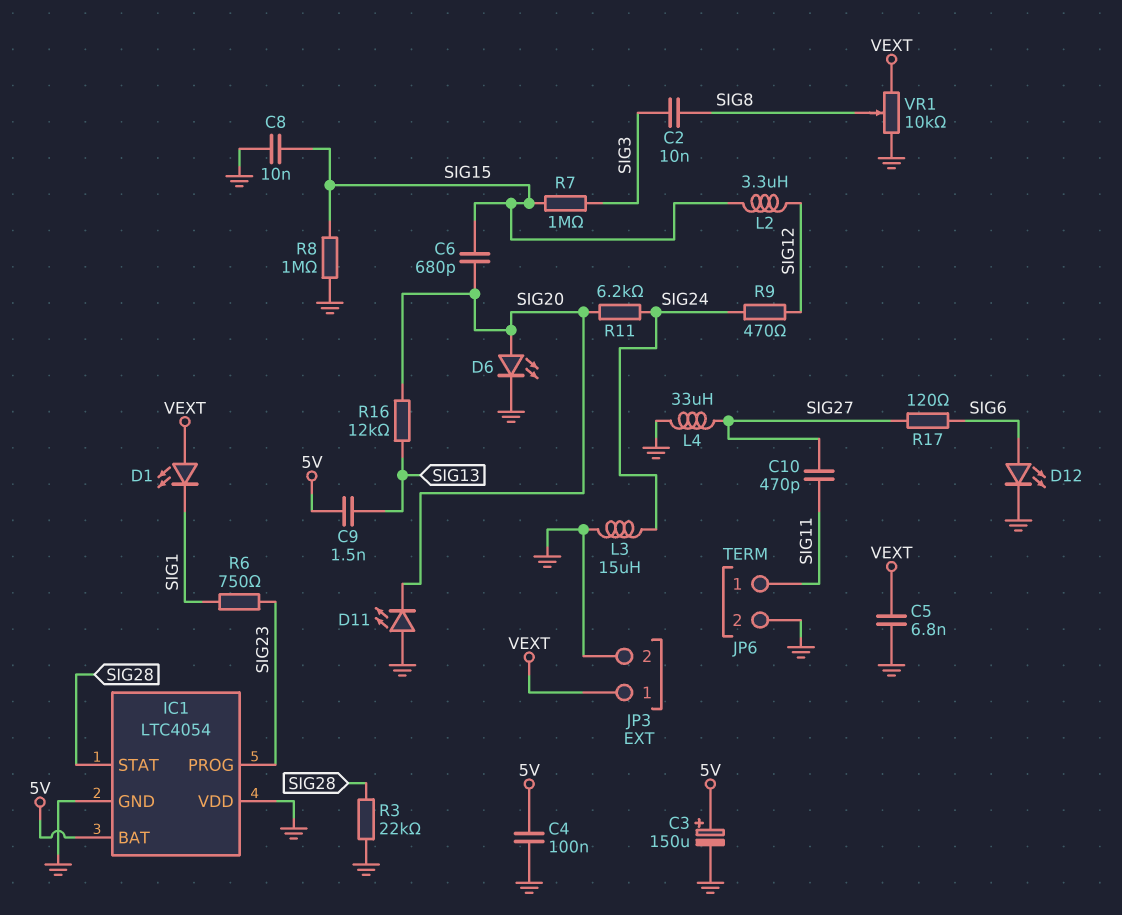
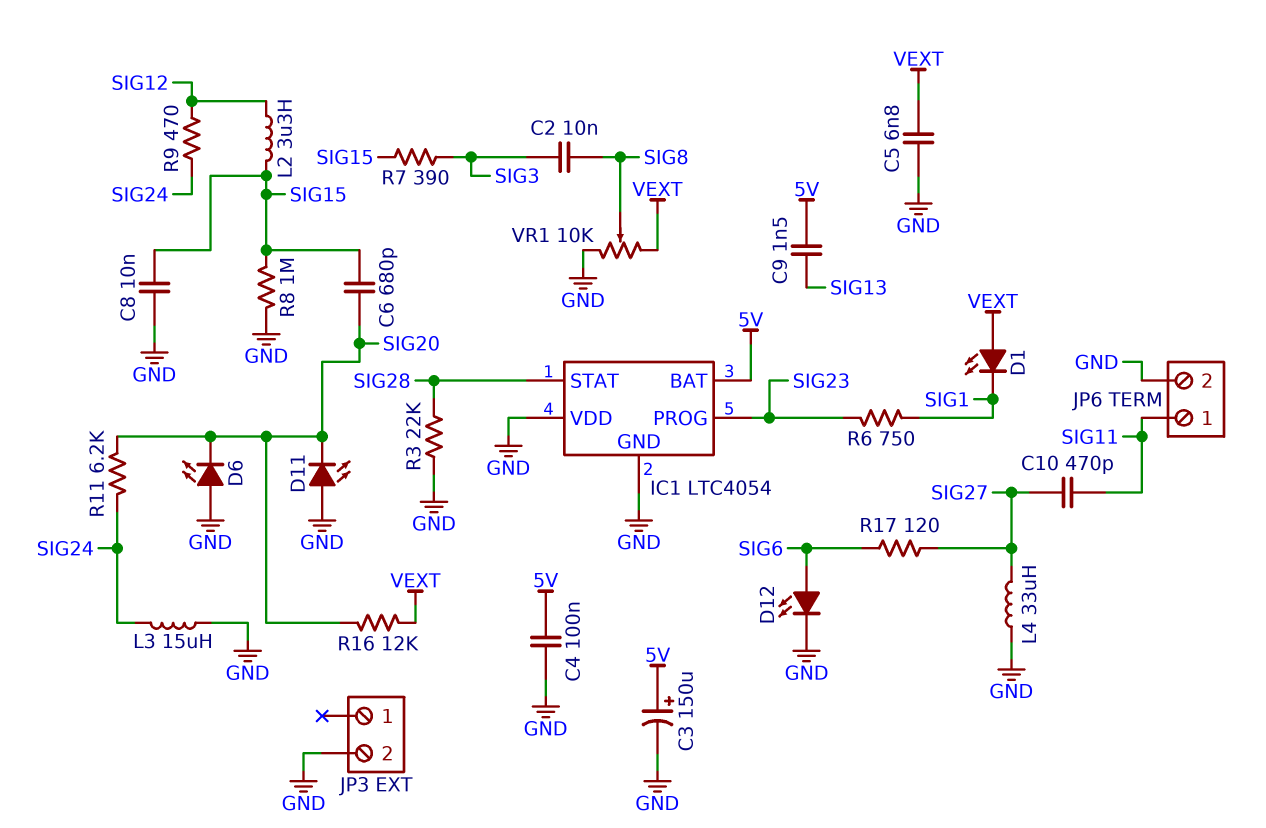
D6: LED (A SIG20, K GND) -> LED (A GND, K SIG20)
JP3 pin 1: VEXT -> none
R7: 1M (SIG3, SIG15) -> 390 (SIG3, SIG15)
R16: 12k (SIG13, SIG20) -> 12k (SIG20, VEXT)

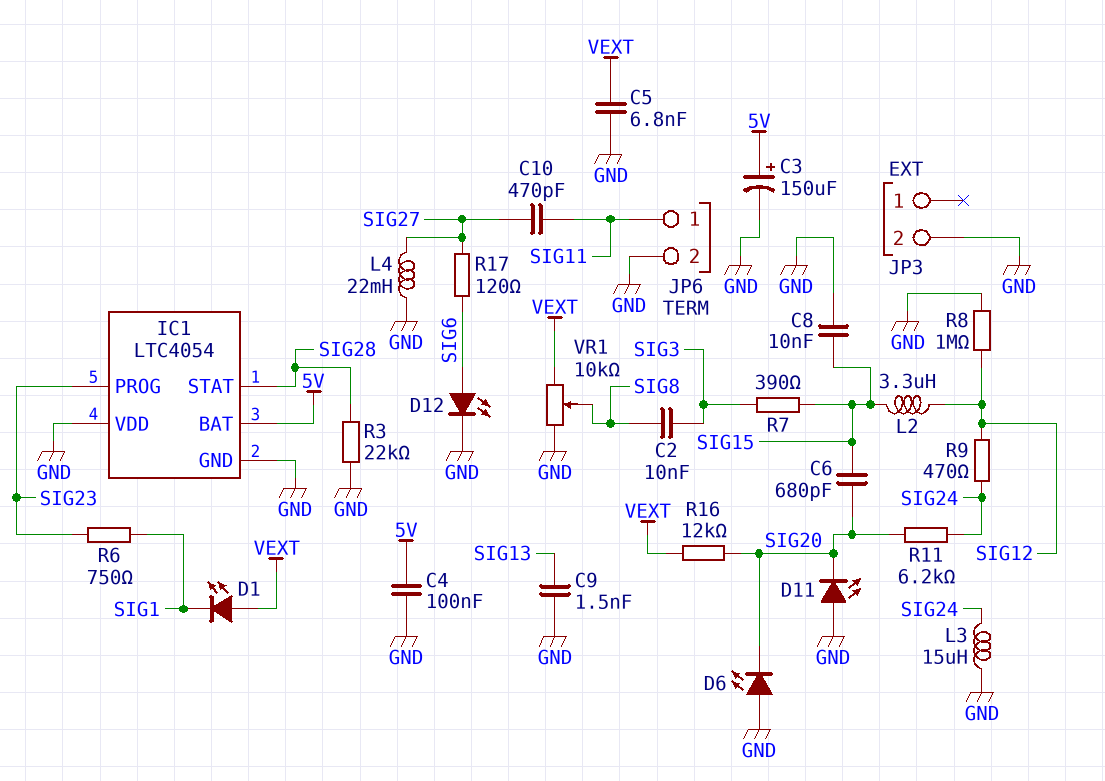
C9: 1.5nF (5V, SIG13) -> 1.5nF (GND, SIG13)
L4: 33uH (GND, SIG27) -> 22mH (GND, SIG27)
R8: 1M (GND, SIG15) -> 1M (GND, SIG12)

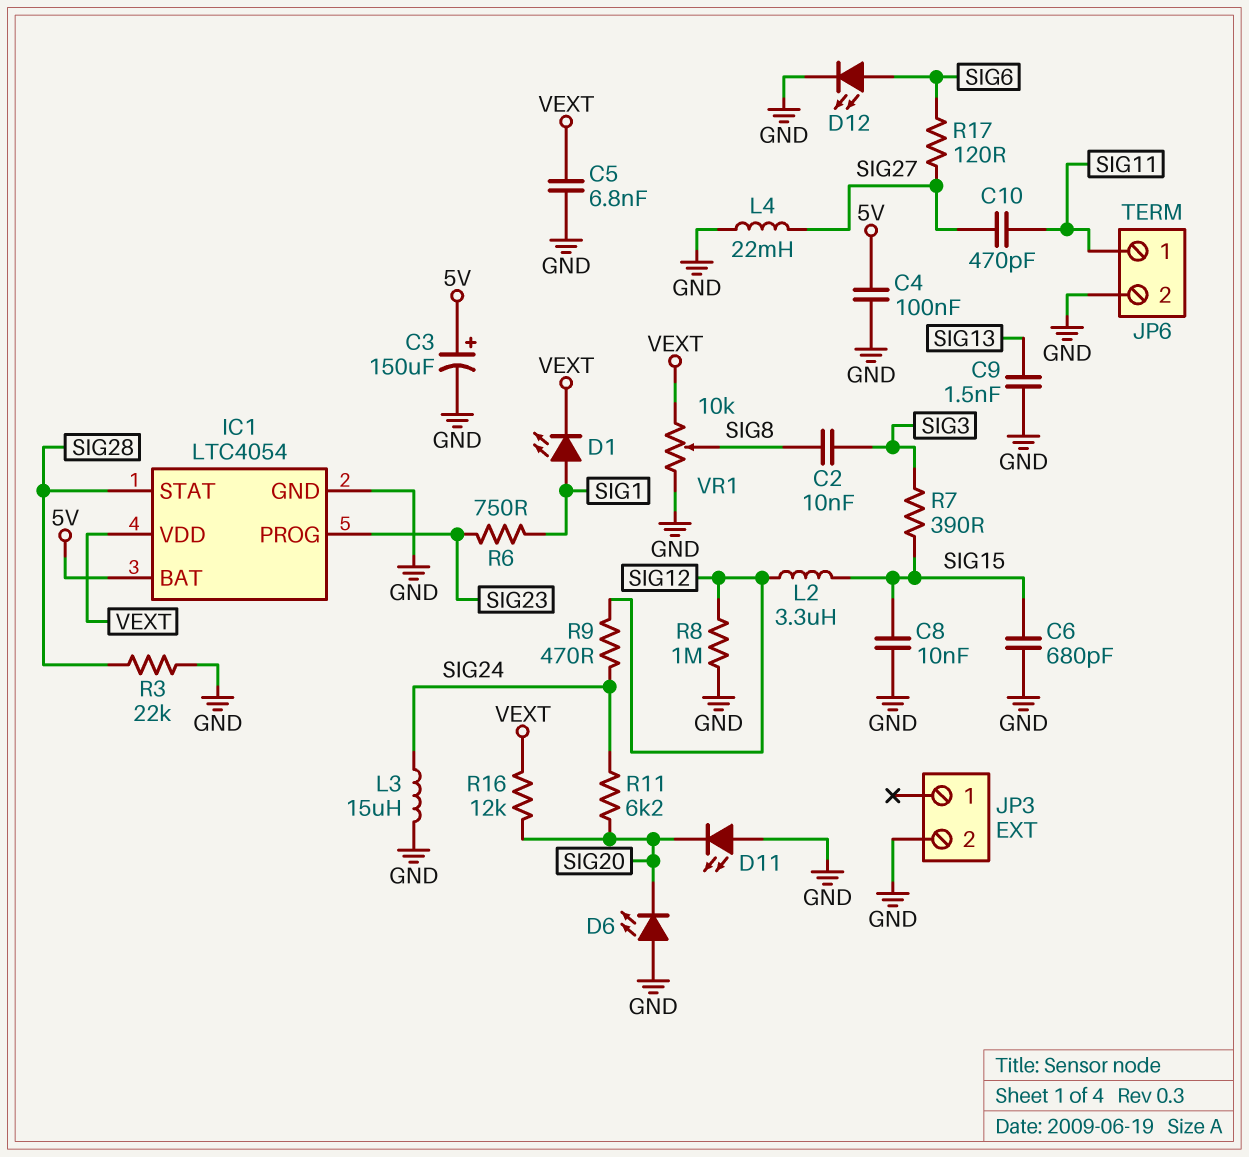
C6: 680pF (SIG15, SIG20) -> 680pF (GND, SIG15)
D1: LED (A VEXT, K SIG1) -> LED (A SIG1, K VEXT)
IC1 pin VDD: GND -> VEXT

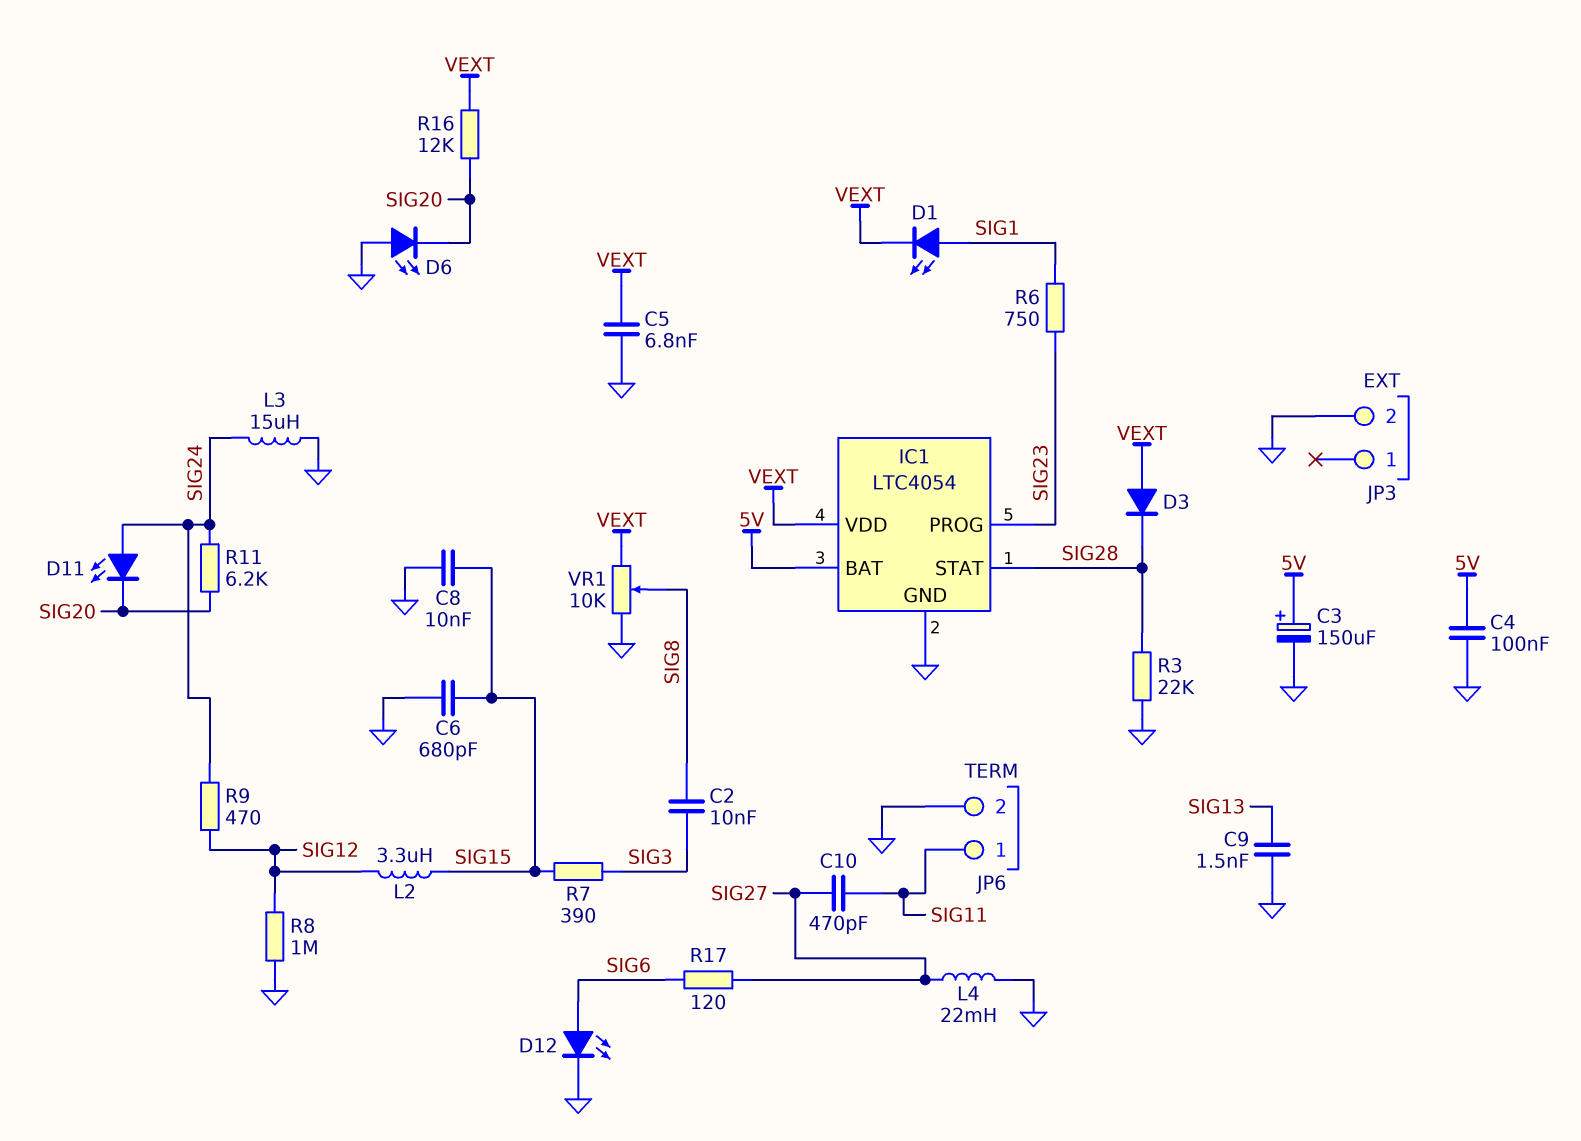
D3: none -> diode (A VEXT, K SIG28)
D11: LED (A GND, K SIG20) -> LED (A SIG24, K SIG20)

